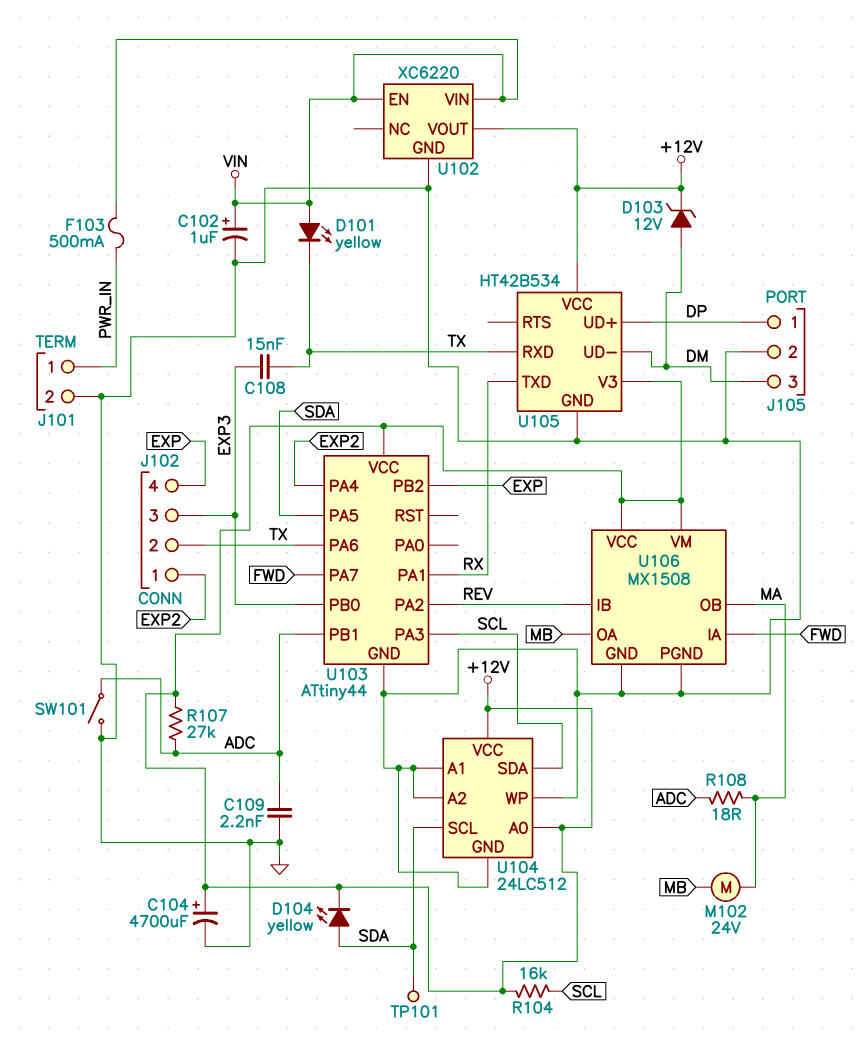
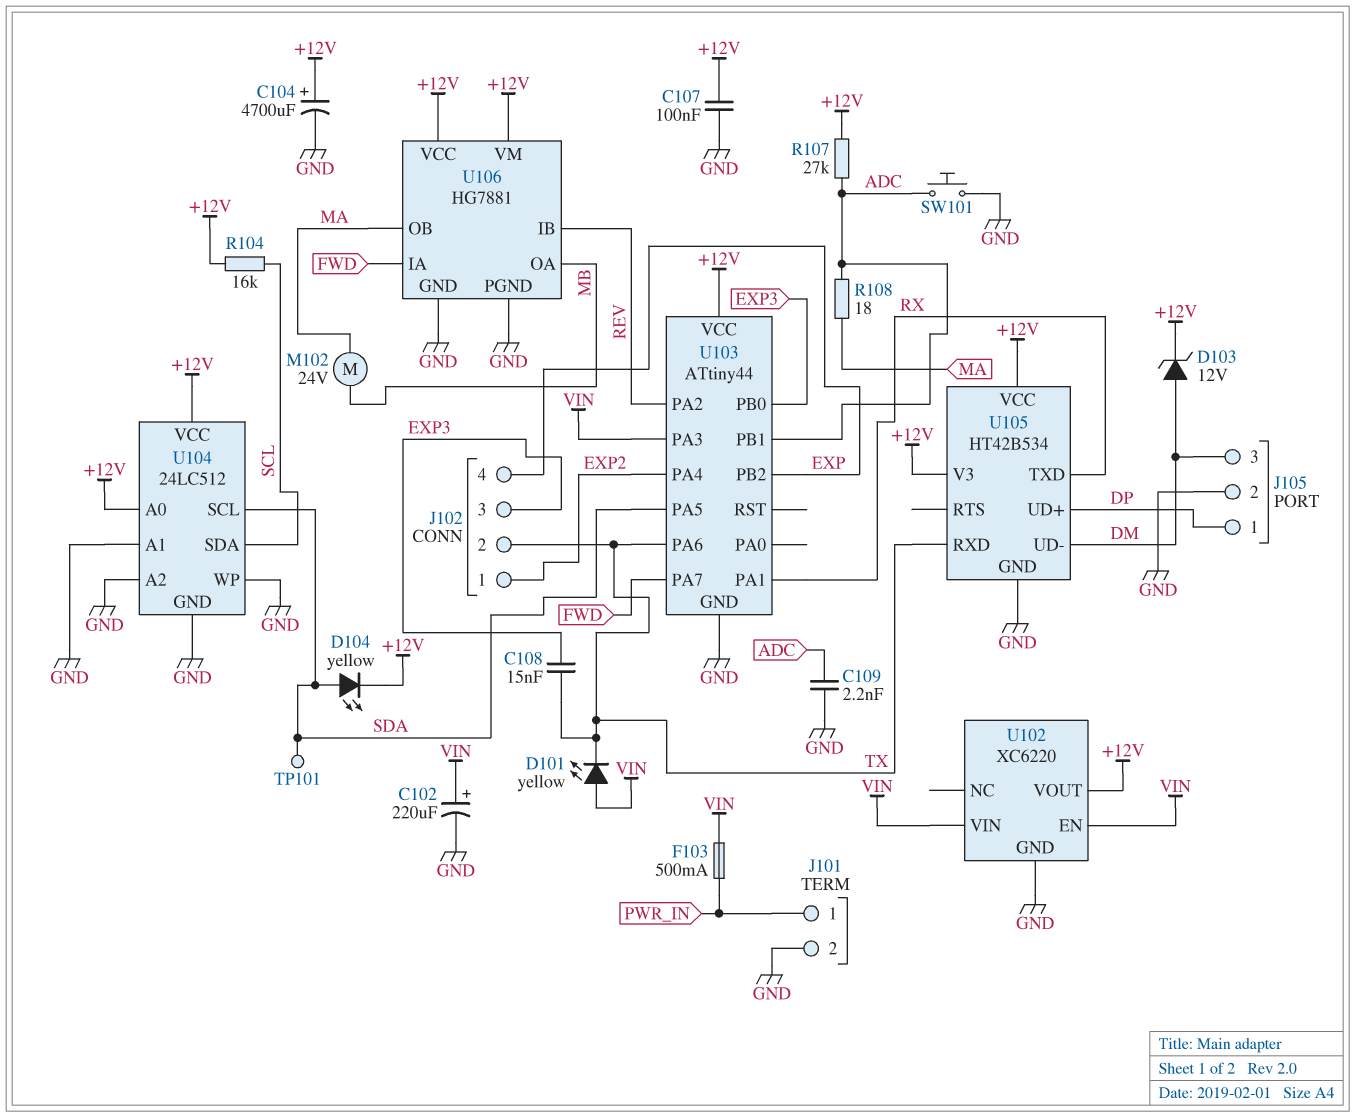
C102: 1uF (plus VIN, minus GND) -> 220uF (plus VIN, minus GND)
C107: none -> 100nF (+12V, GND)
SW101: switch (ADC, GND) -> button (ADC, GND)
U103 pin PA3: SCL -> VIN
U106: MX1508 -> HG7881

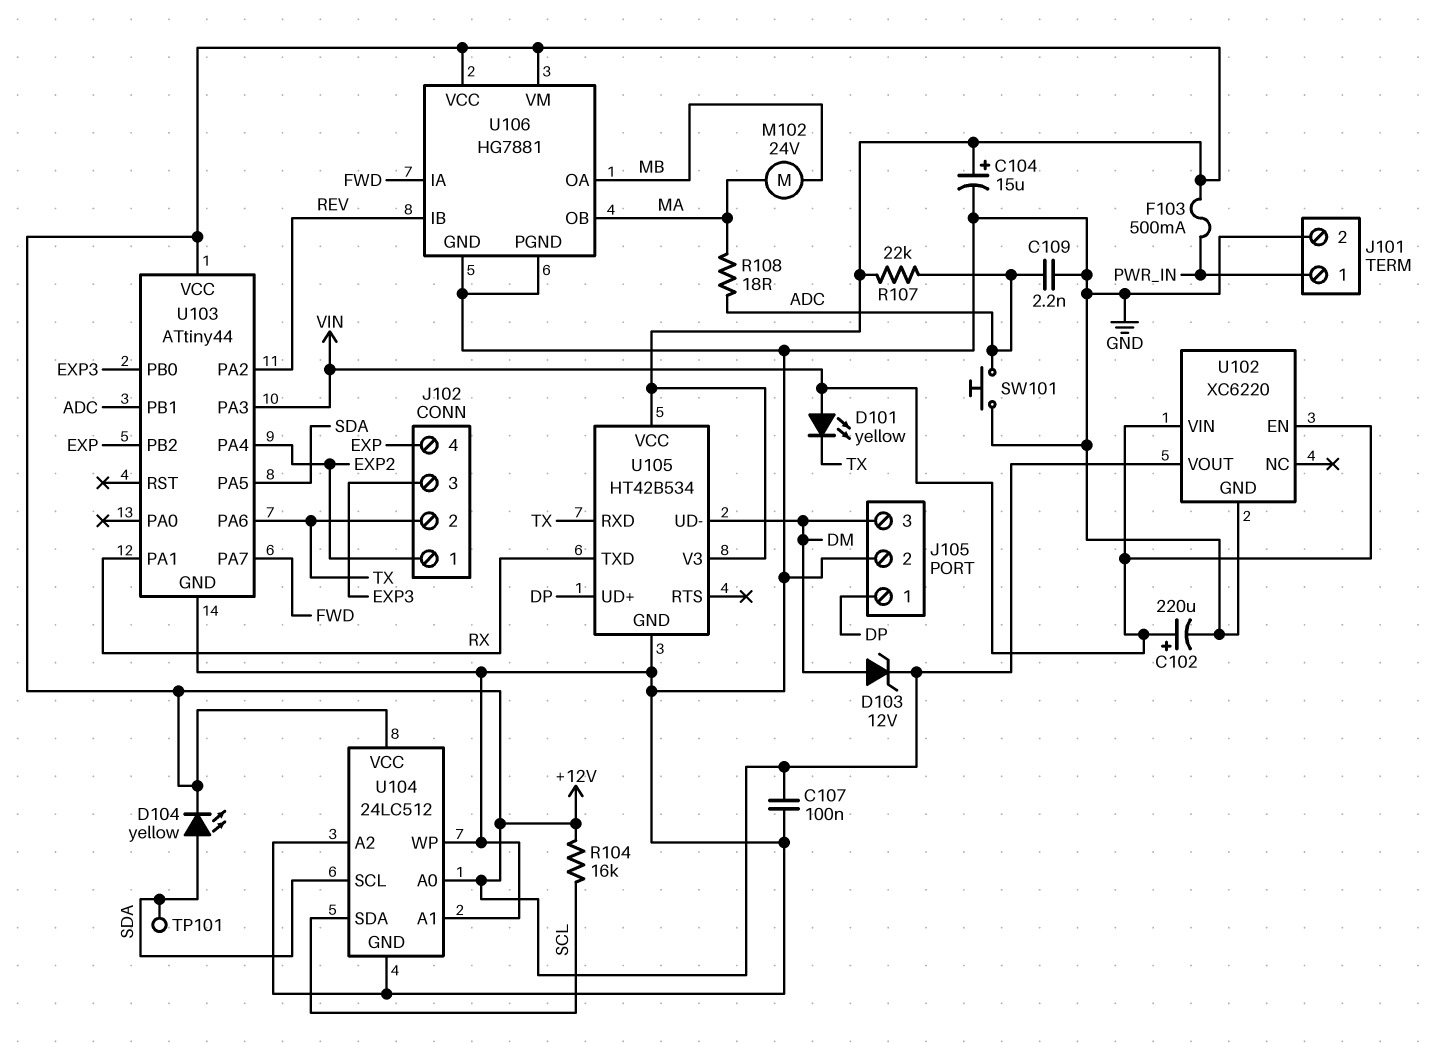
C104: 4700uF (plus +12V, minus GND) -> 15uF (plus +12V, minus GND)
C108: 15nF (EXP3, TX) -> none
F103: 500mA (PWR_IN, VIN) -> 500mA (+12V, PWR_IN)
R107: 27k (+12V, ADC) -> 22k (+12V, ADC)

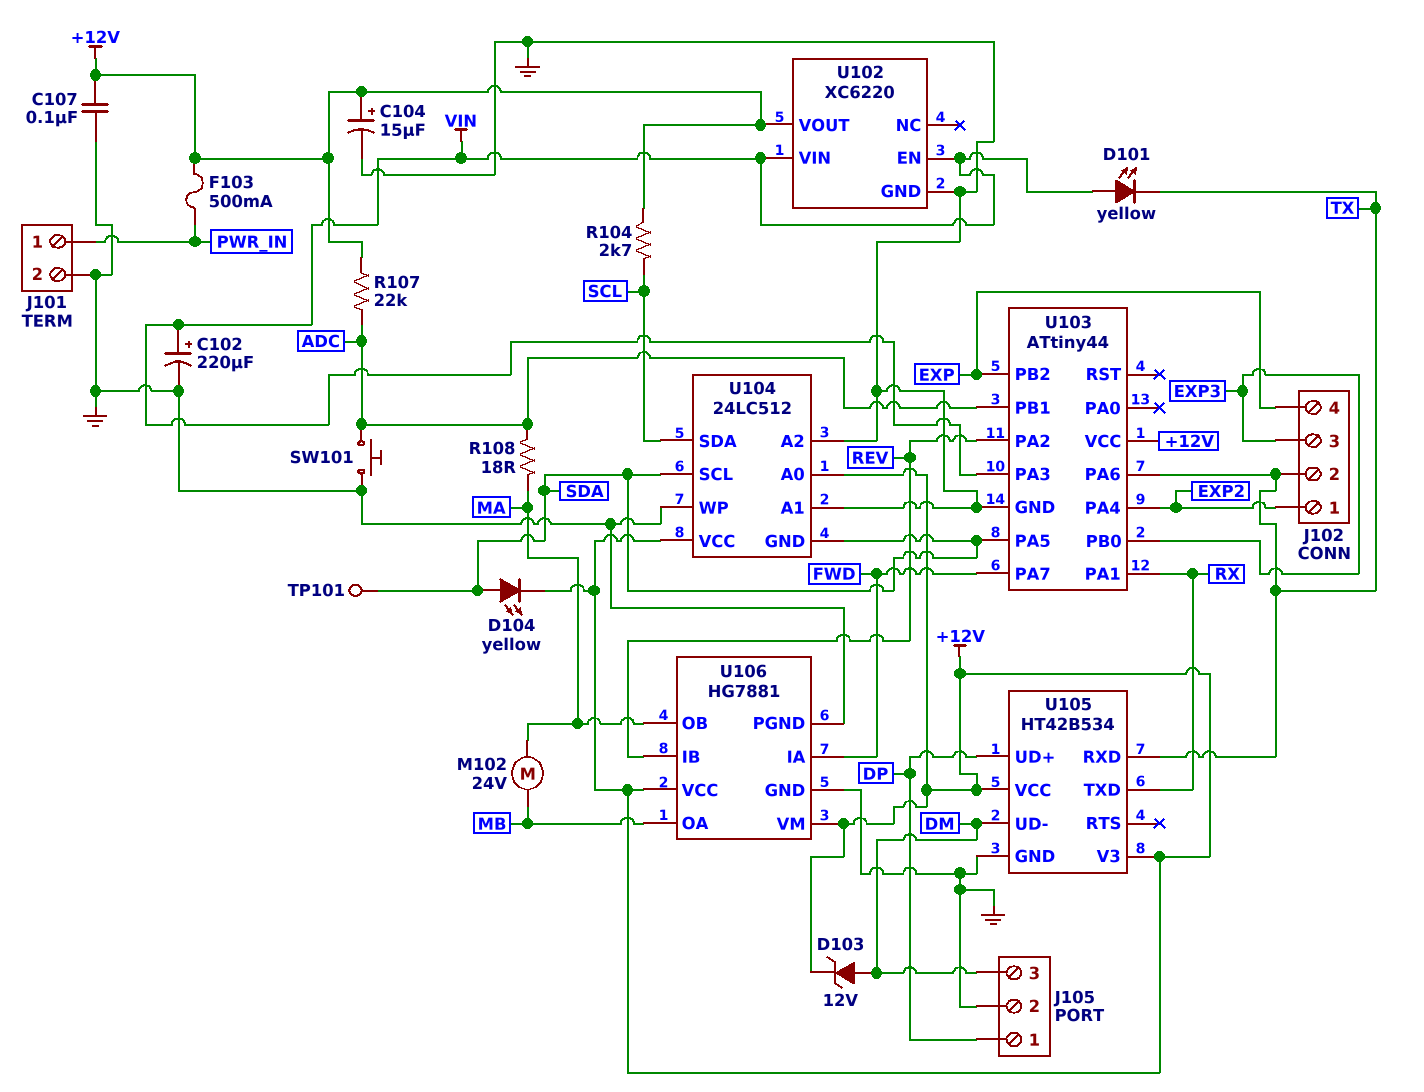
C109: 2.2nF (ADC, GND) -> none
R104: 16k (+12V, SCL) -> 2.7k (+12V, SCL)
U104 pin GND: GND -> SDA

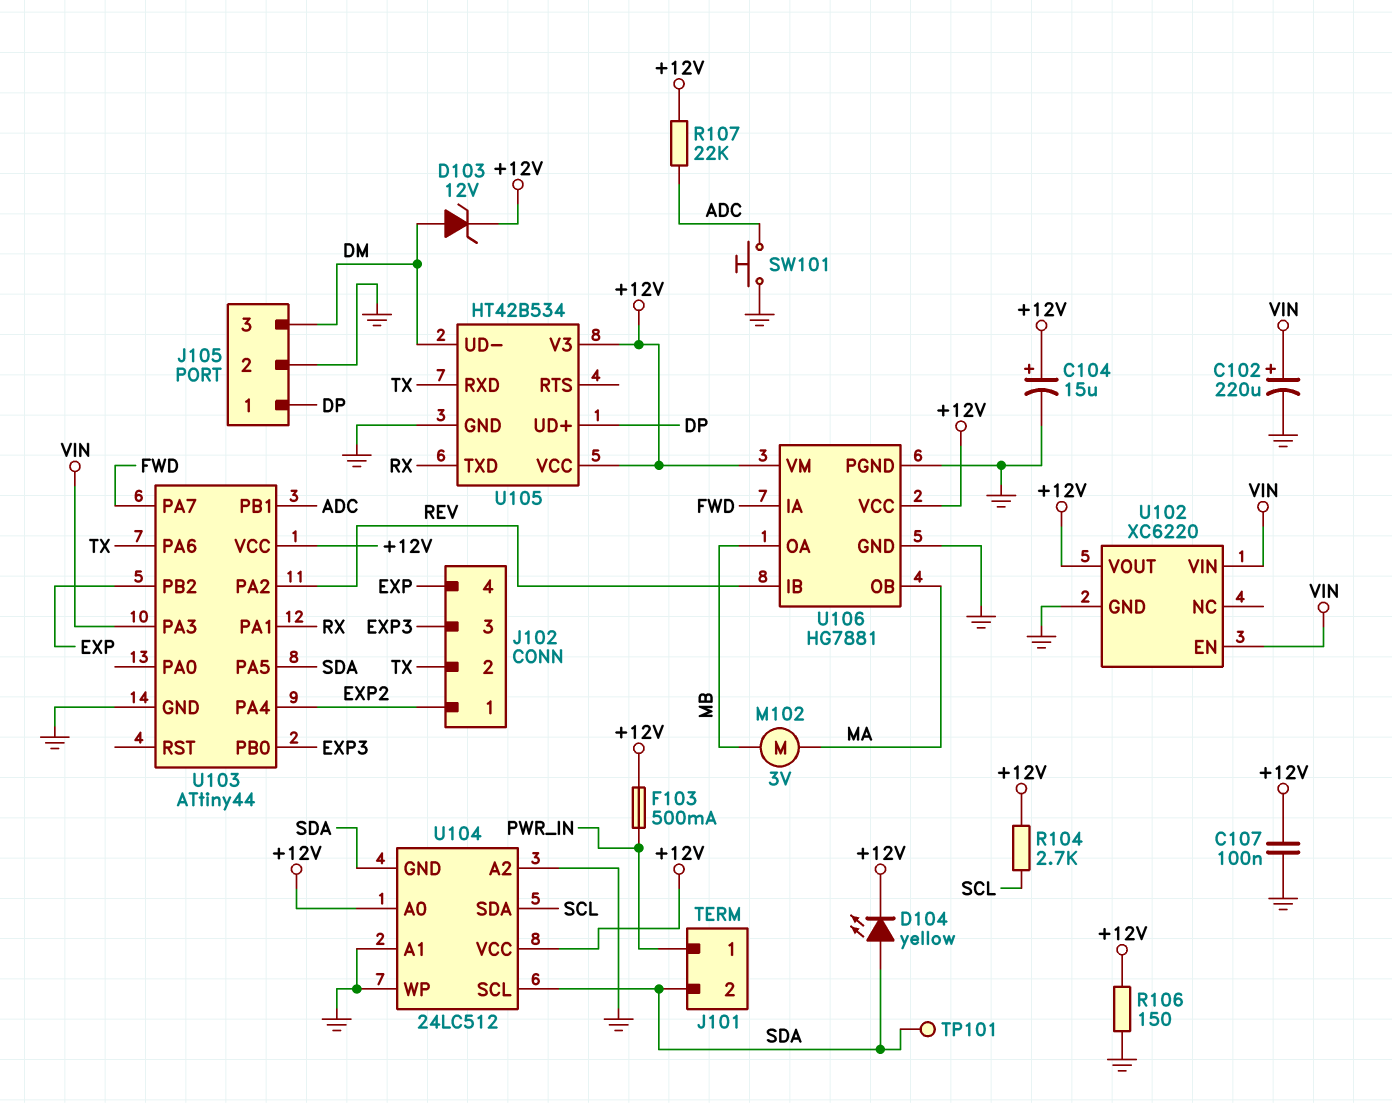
D101: LED yellow (A VIN, K TX) -> none
J101 pin 2: GND -> SDA
M102: motor 24V (MA, MB) -> motor 3V (MA, MB)
R106: none -> 150 (+12V, GND)
R108: 18 (ADC, MA) -> none

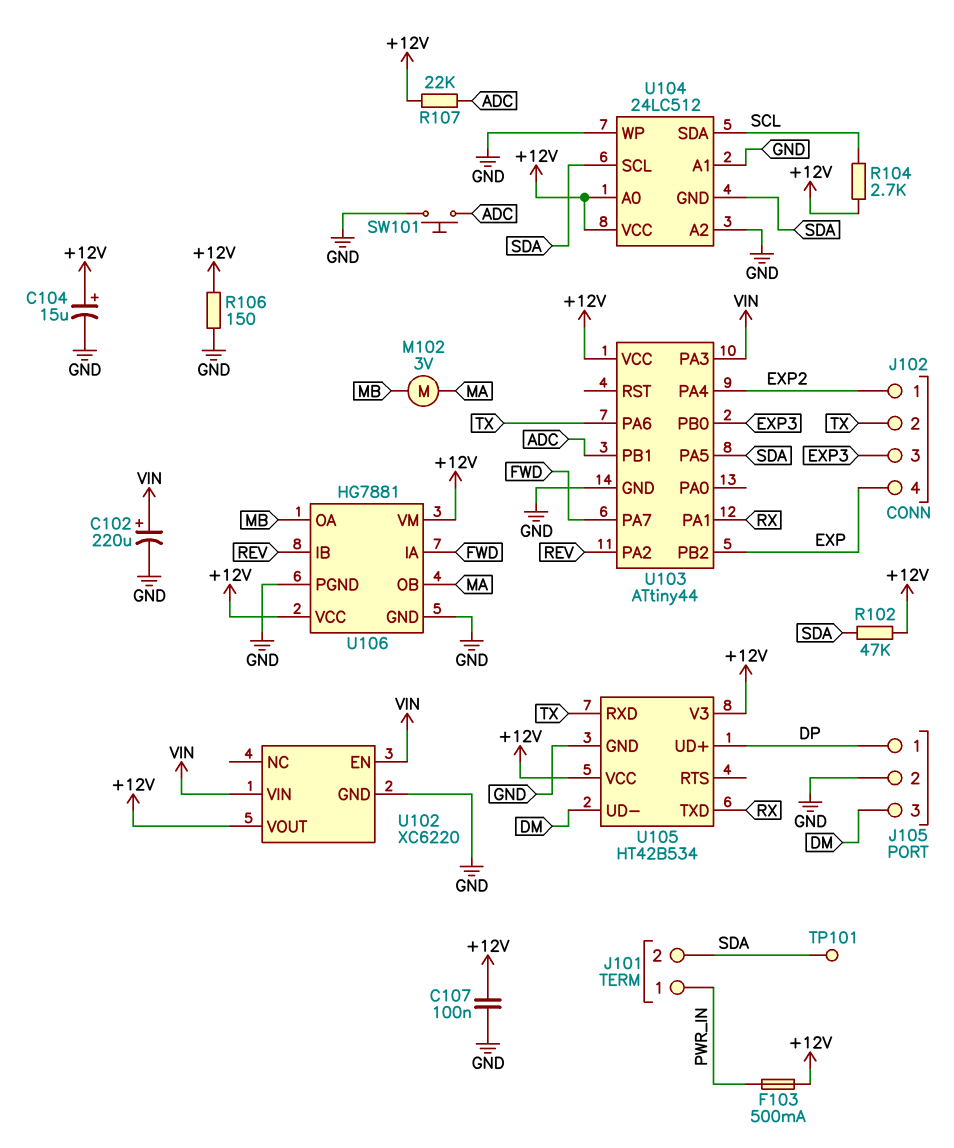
D103: zener 12V (A DM, K +12V) -> none
D104: LED yellow (A SDA, K +12V) -> none
R102: none -> 47k (+12V, SDA)

